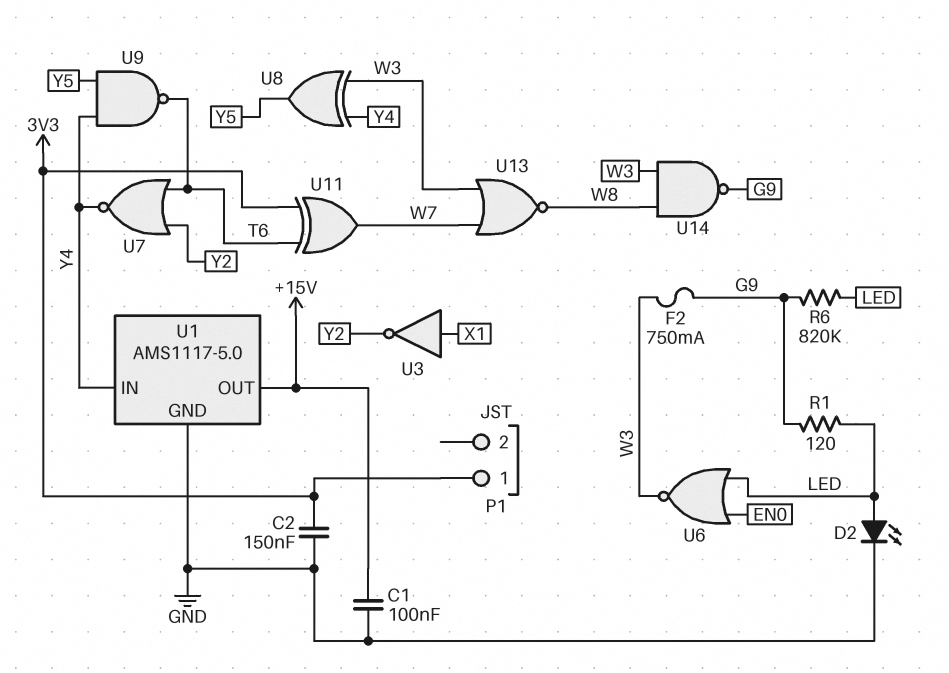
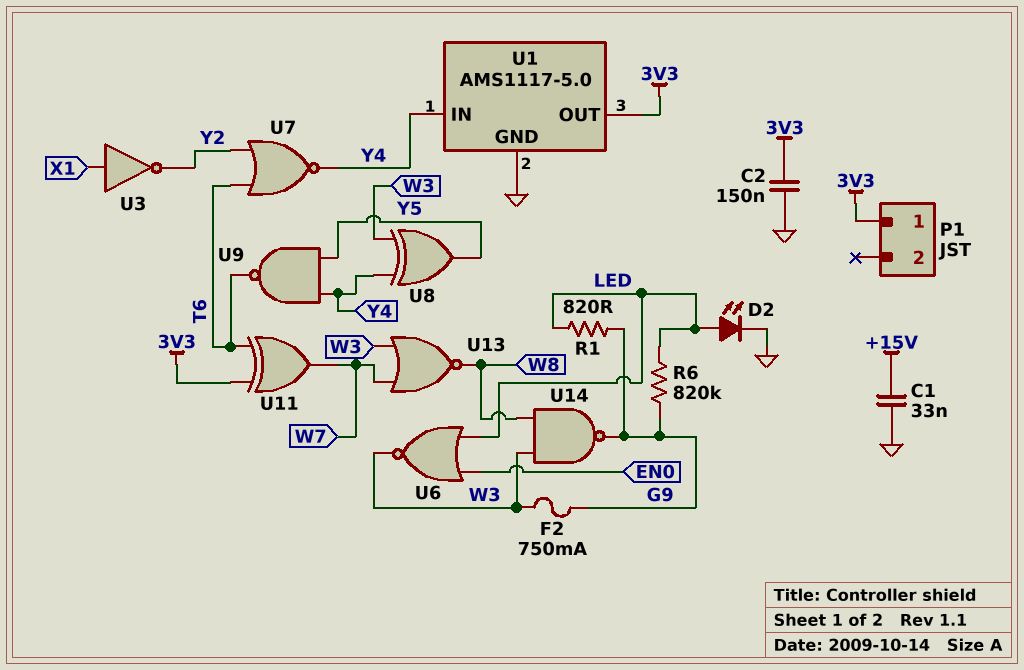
C1: 100nF (+15V, GND) -> 33nF (+15V, GND)
R1: 120 (G9, LED) -> 820 (G9, LED)
U1 pin OUT: +15V -> 3V3

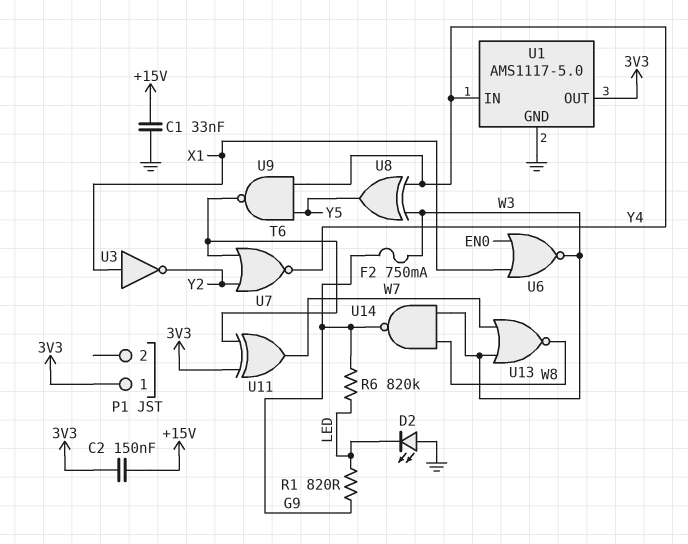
C2: 150nF (3V3, GND) -> 150nF (+15V, 3V3)
D2: LED (A LED, K GND) -> LED (A GND, K LED)
U6: NOR (in EN0, in LED, out W3) -> NOR (in EN0, in X1, out W3)

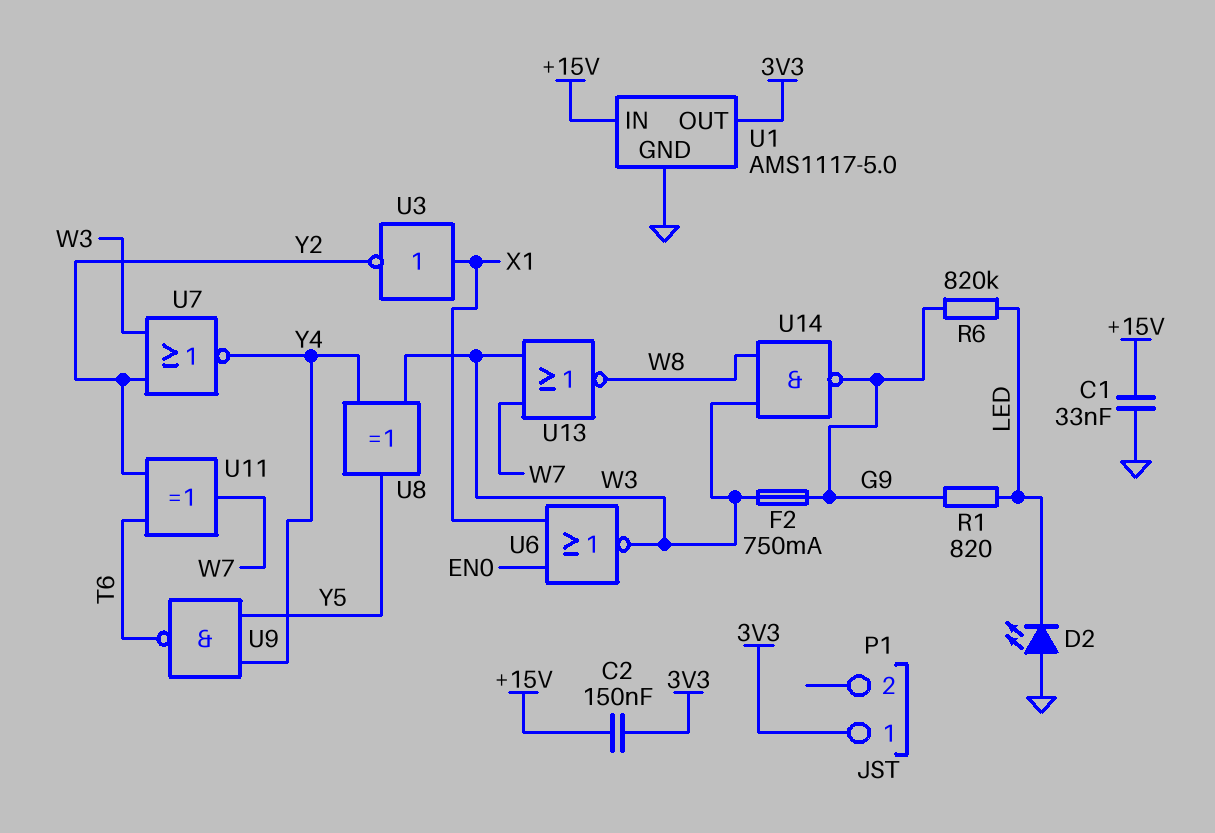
U1 pin IN: Y4 -> +15V
U7: NOR (in T6, in Y2, out Y4) -> NOR (in W3, in Y2, out Y4)
U11: XOR (in 3V3, in T6, out W7) -> XOR (in T6, in Y2, out W7)

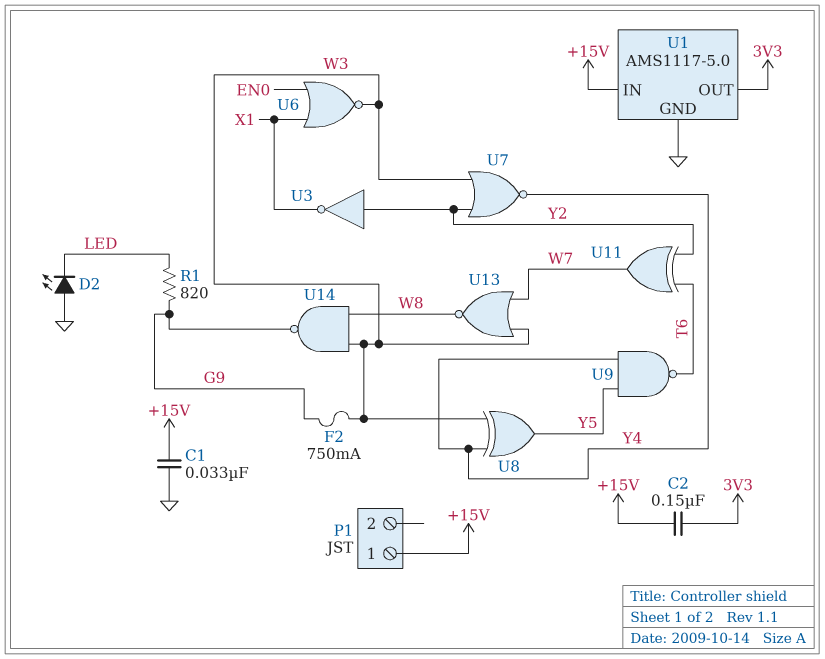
P1 pin 1: 3V3 -> +15V
R6: 820k (G9, LED) -> none
U3: NOT (in X1, out Y2) -> NOT (in Y2, out X1)

